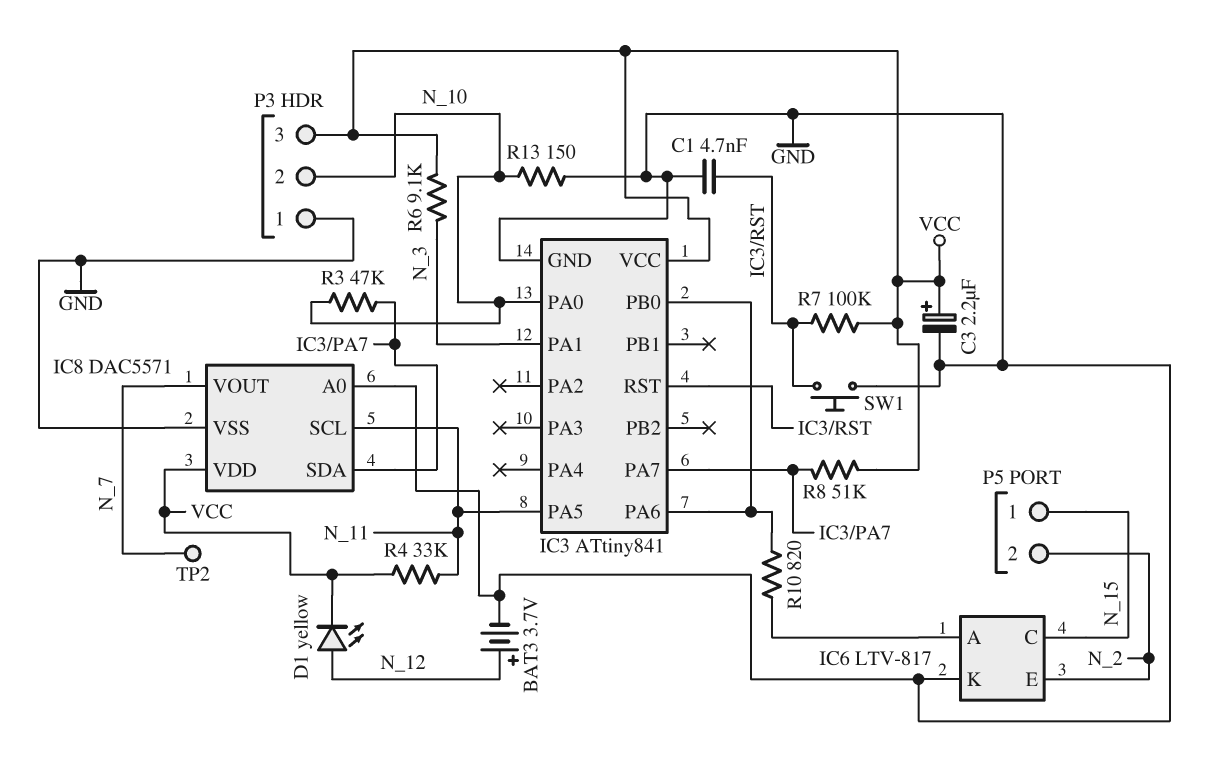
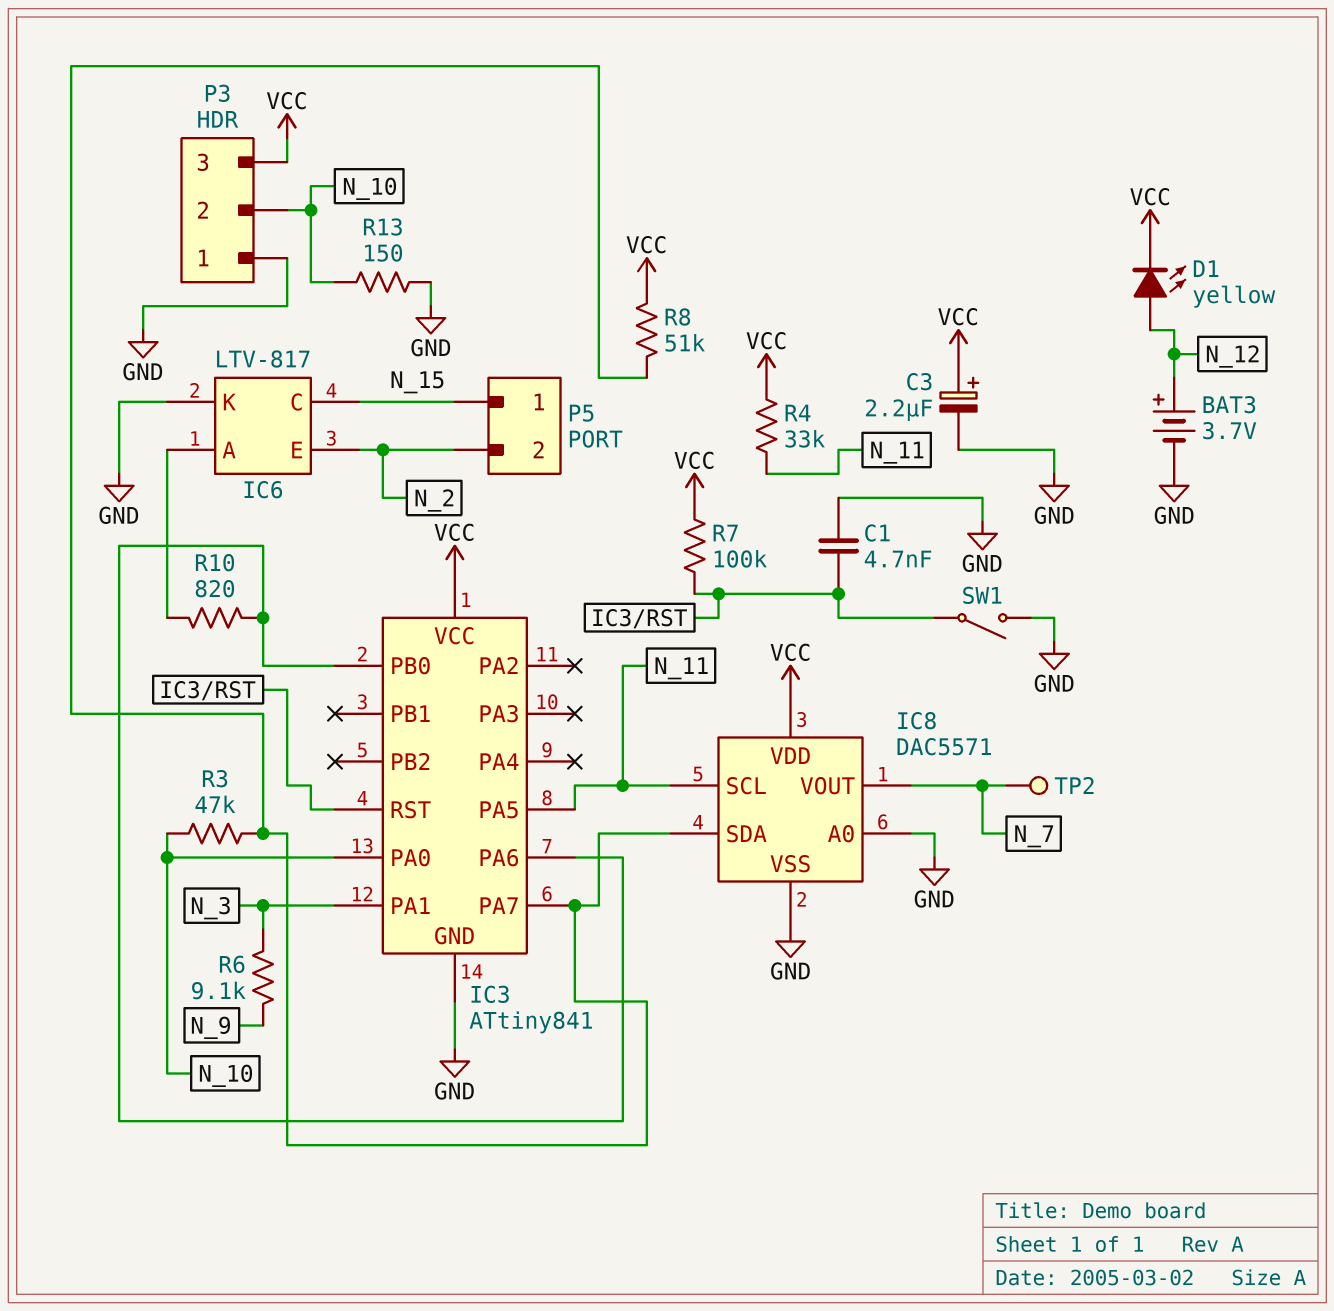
R6: 9.1k (N_3, VCC) -> 9.1k (N_3, N_9)
SW1: button (GND, IC3/RST) -> switch (GND, IC3/RST)

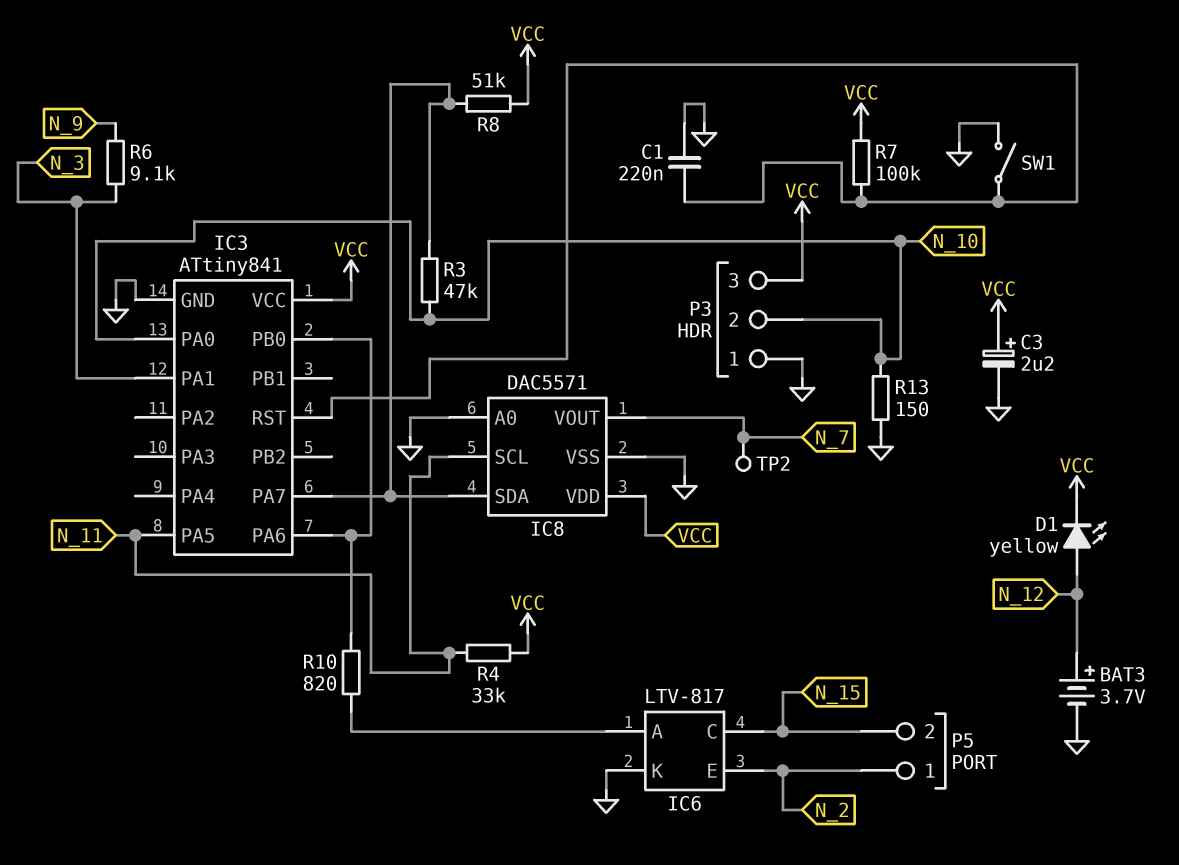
C1: 4.7nF (GND, IC3/RST) -> 220nF (GND, IC3/RST)
P5 pin 1: N_15 -> N_2
P5 pin 2: N_2 -> N_15

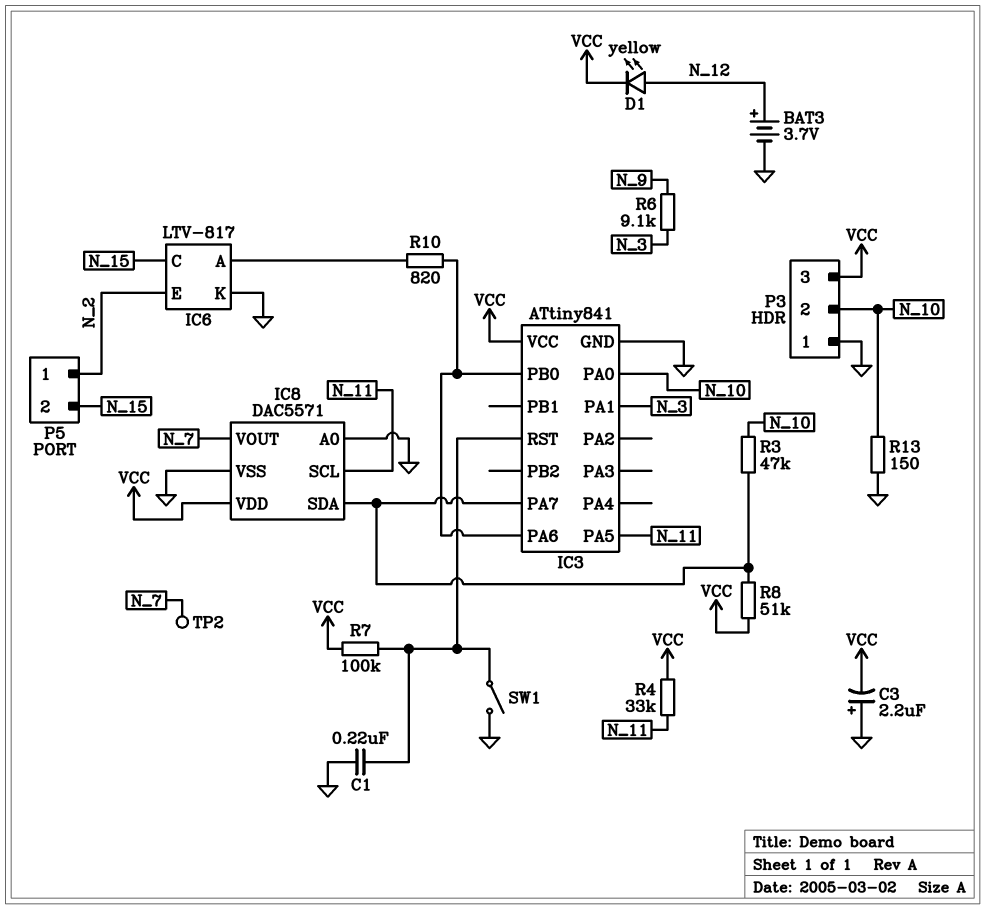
C3: 2.2uF (plus VCC, minus GND) -> 2.2uF (plus GND, minus VCC)

